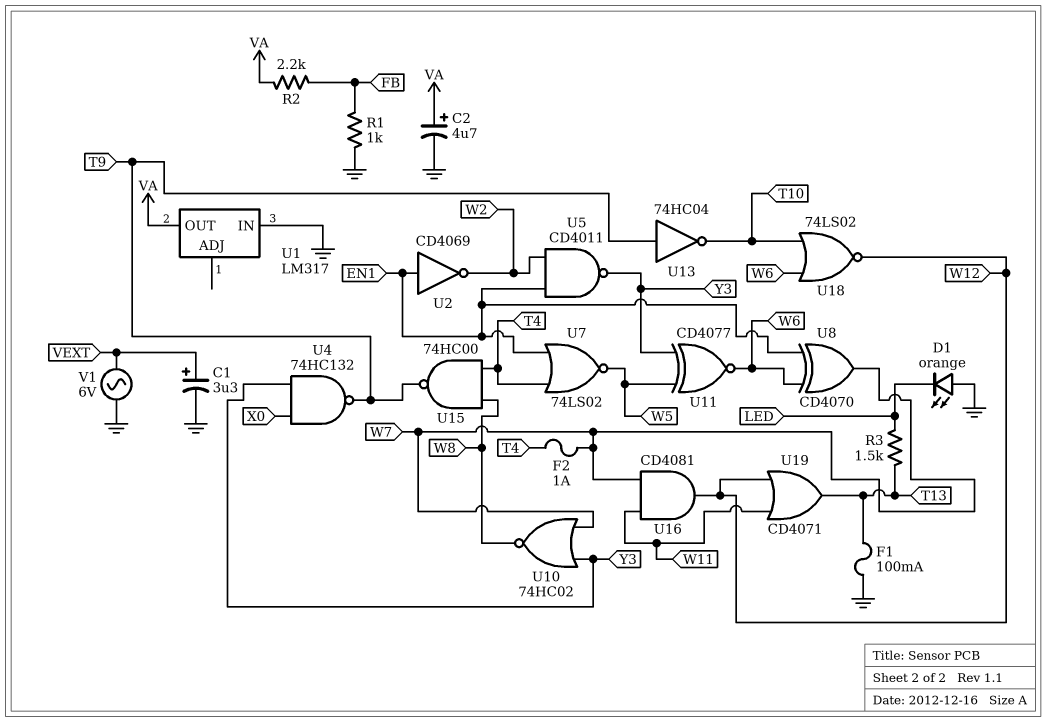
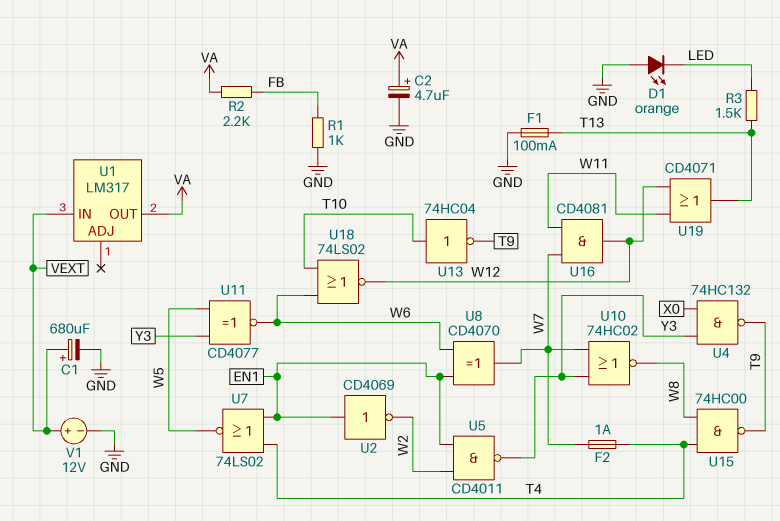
C1: 3.3uF (plus VEXT, minus GND) -> 680uF (plus VEXT, minus GND)
U1 pin IN: GND -> VEXT
U13: NOT 74HC04 (in T9, out T10) -> NOT 74HC04 (in T10, out T9)
V1: AC 6V (GND, VEXT) -> 12V (plus VEXT, minus GND)

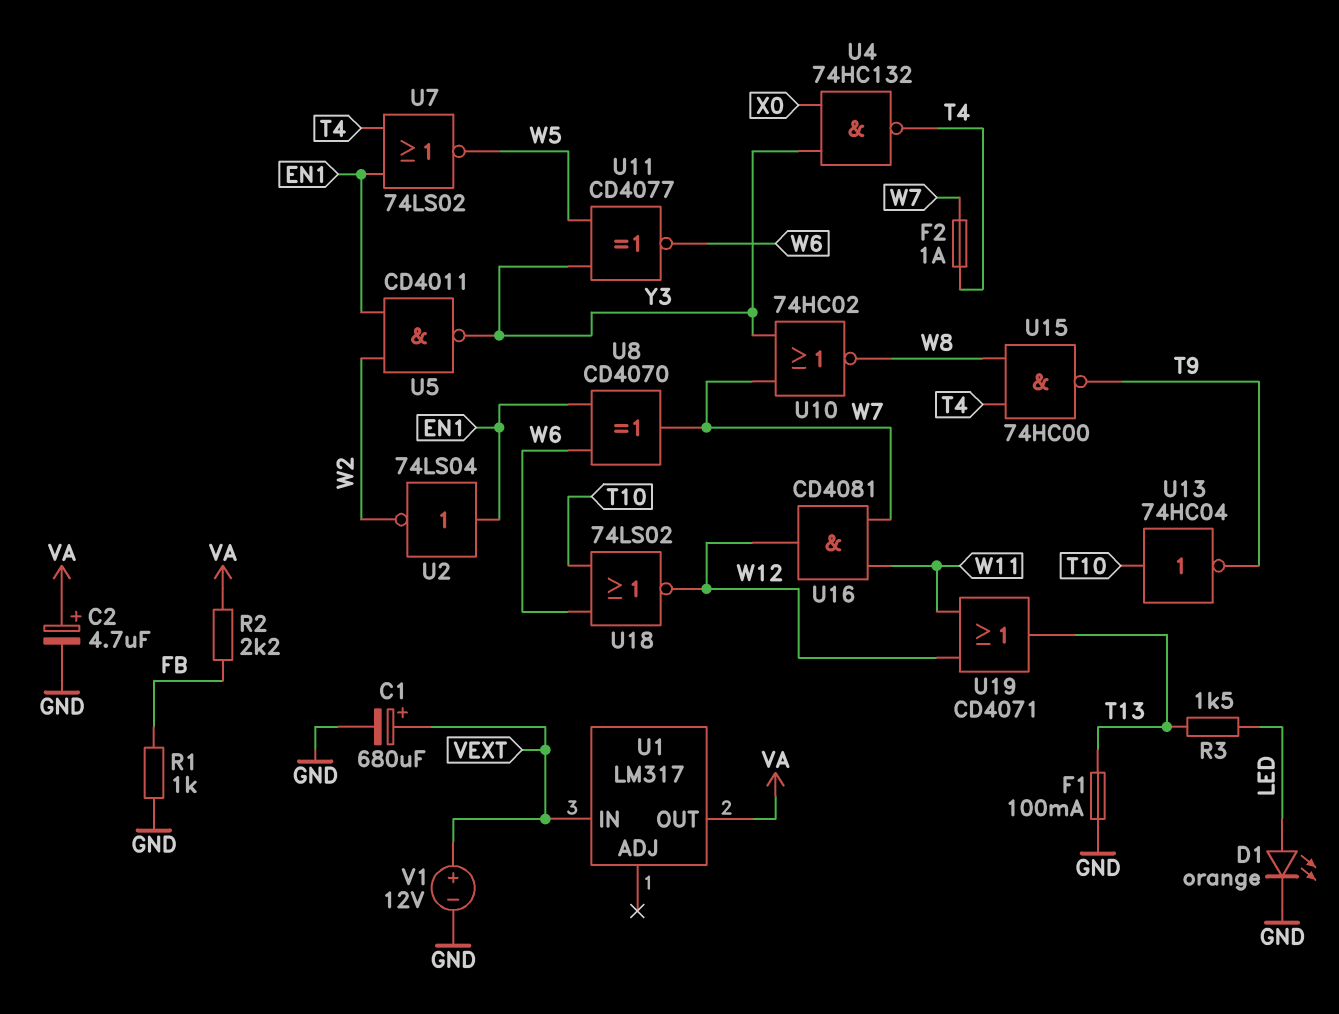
D1: LED orange (A GND, K LED) -> LED orange (A LED, K GND)
U2: NOT CD4069 (in EN1, out W2) -> NOT 74LS04 (in EN1, out W2)
U4: NAND 74HC132 (in X0, in Y3, out T9) -> NAND 74HC132 (in X0, in Y3, out T4)

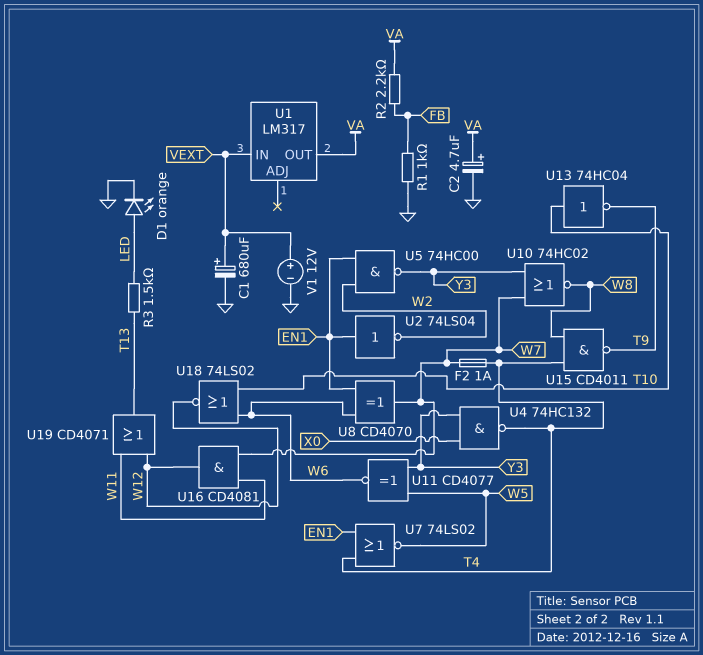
F1: 100mA (GND, T13) -> none
U5: NAND CD4011 (in EN1, in W2, out Y3) -> NAND 74HC00 (in EN1, in W2, out Y3)
U15: NAND 74HC00 (in T4, in W8, out T9) -> NAND CD4011 (in T4, in W8, out T9)

